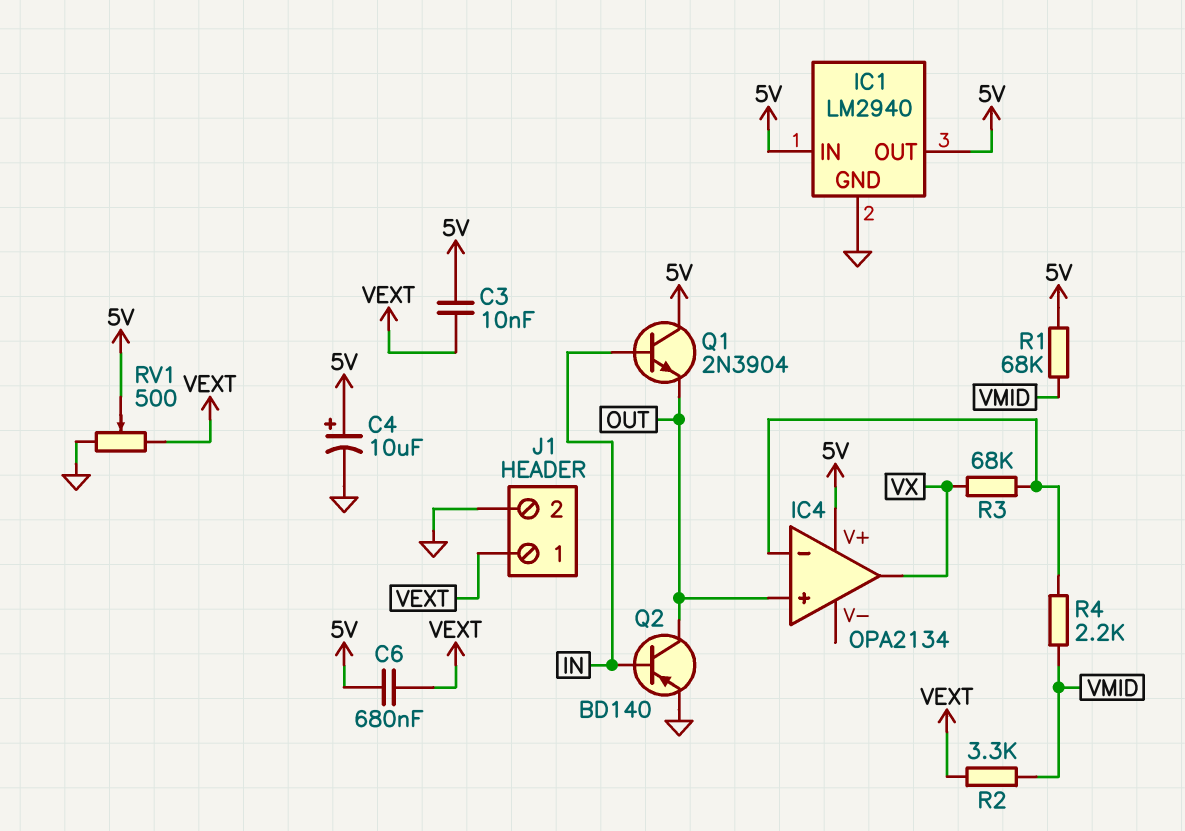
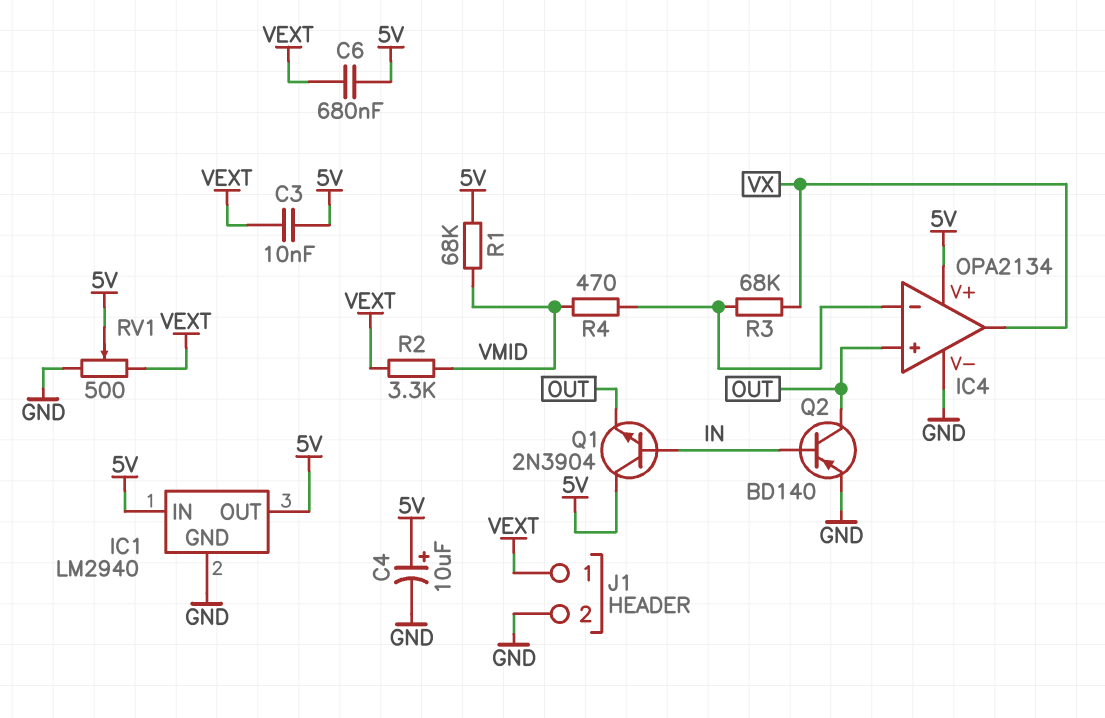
IC4 pin V-: none -> GND
R4: 2.2k (IC4/in-, VMID) -> 470 (IC4/in-, VMID)

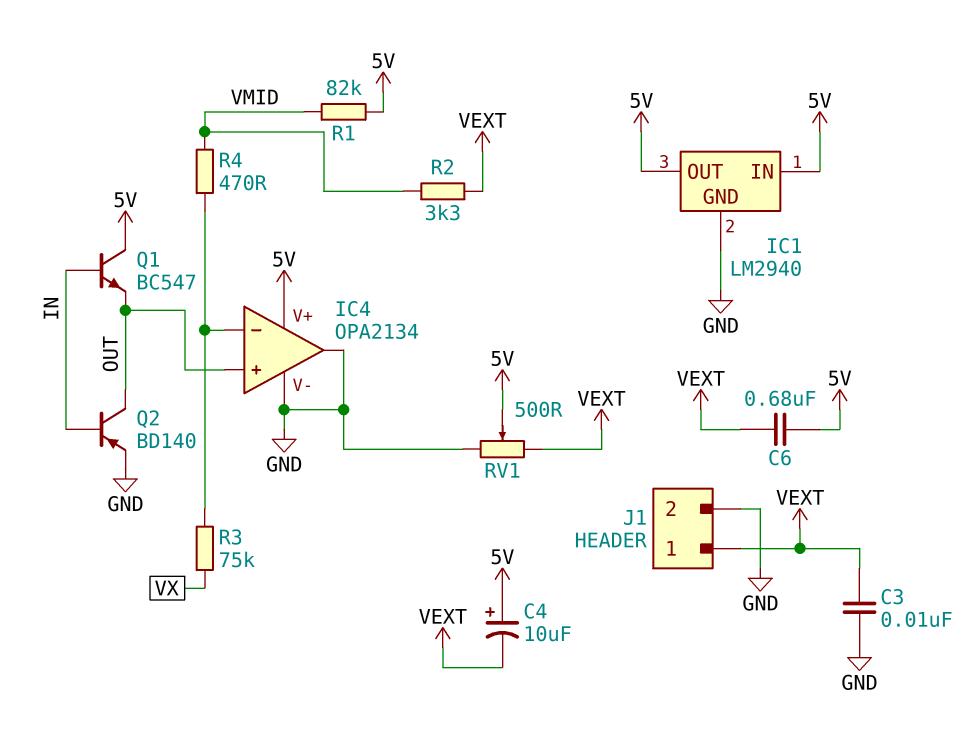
C3: 10nF (5V, VEXT) -> 10nF (GND, VEXT)
C4: 10uF (plus 5V, minus GND) -> 10uF (plus 5V, minus VEXT)
IC4 pin out: VX -> GND
Q1: NPN 2N3904 (B IN, C 5V, E OUT) -> NPN BC547 (B IN, C 5V, E OUT)
R1: 68k (5V, VMID) -> 82k (5V, VMID)
R3: 68k (IC4/in-, VX) -> 75k (IC4/in-, VX)

